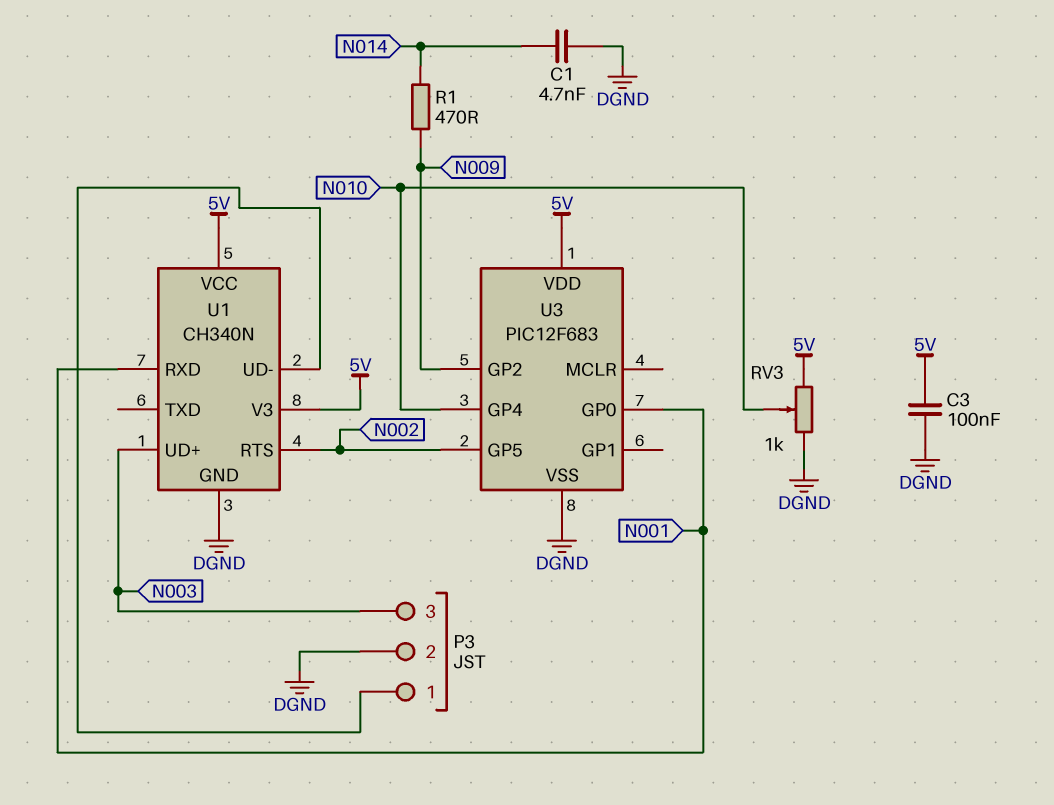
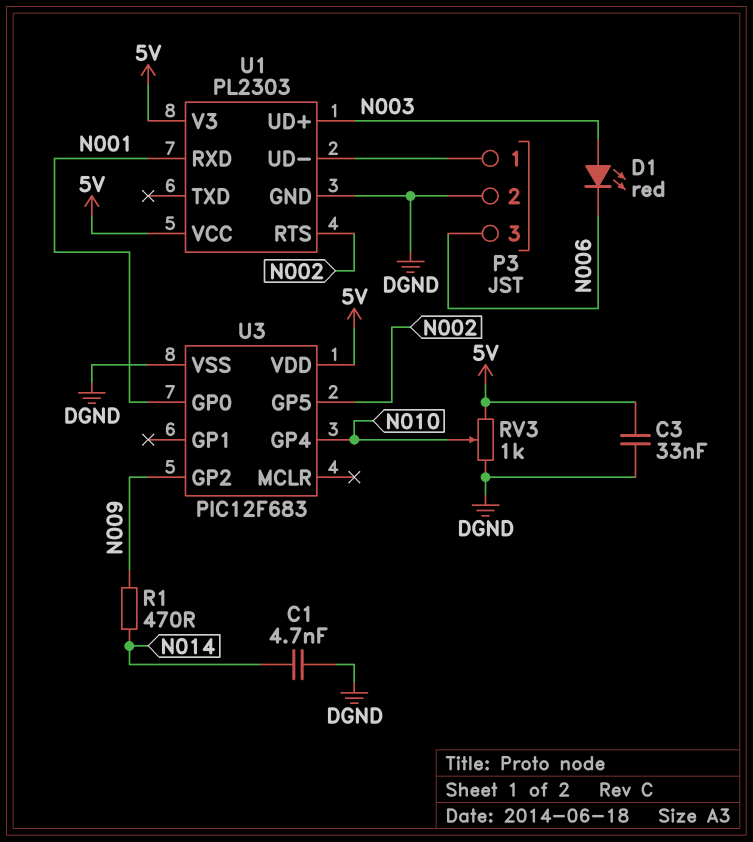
C3: 100nF (5V, DGND) -> 33nF (5V, DGND)
D1: none -> LED red (A N003, K N006)
P3 pin 3: N003 -> N006
U1: CH340N -> PL2303

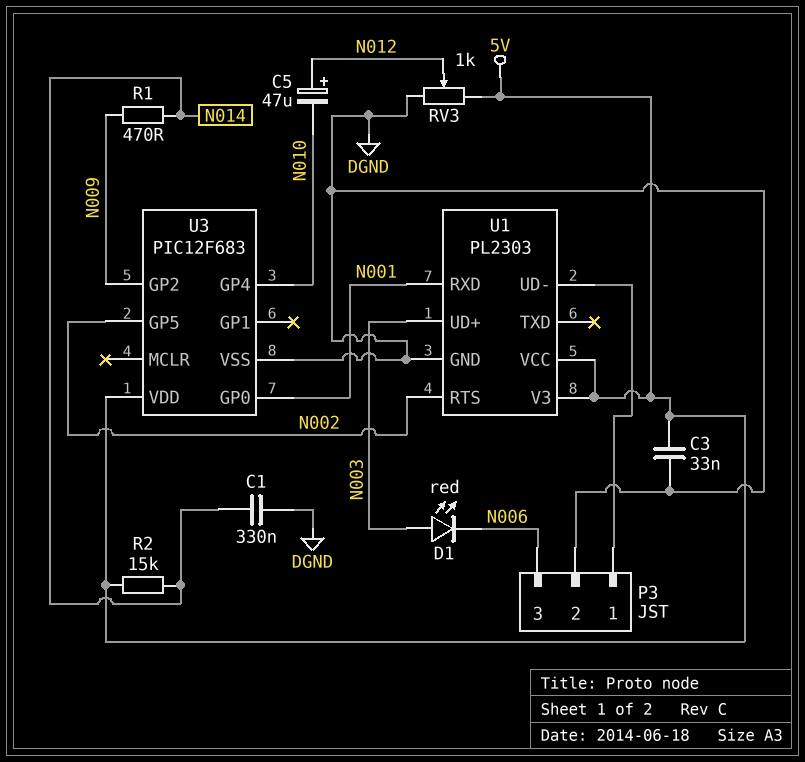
C1: 4.7nF (DGND, N014) -> 330nF (DGND, N014)
C5: none -> 47uF (plus N012, minus N010)
R2: none -> 15k (5V, N014)
RV3: 1k (5V, DGND, wiper N010) -> 1k (5V, DGND, wiper N012)

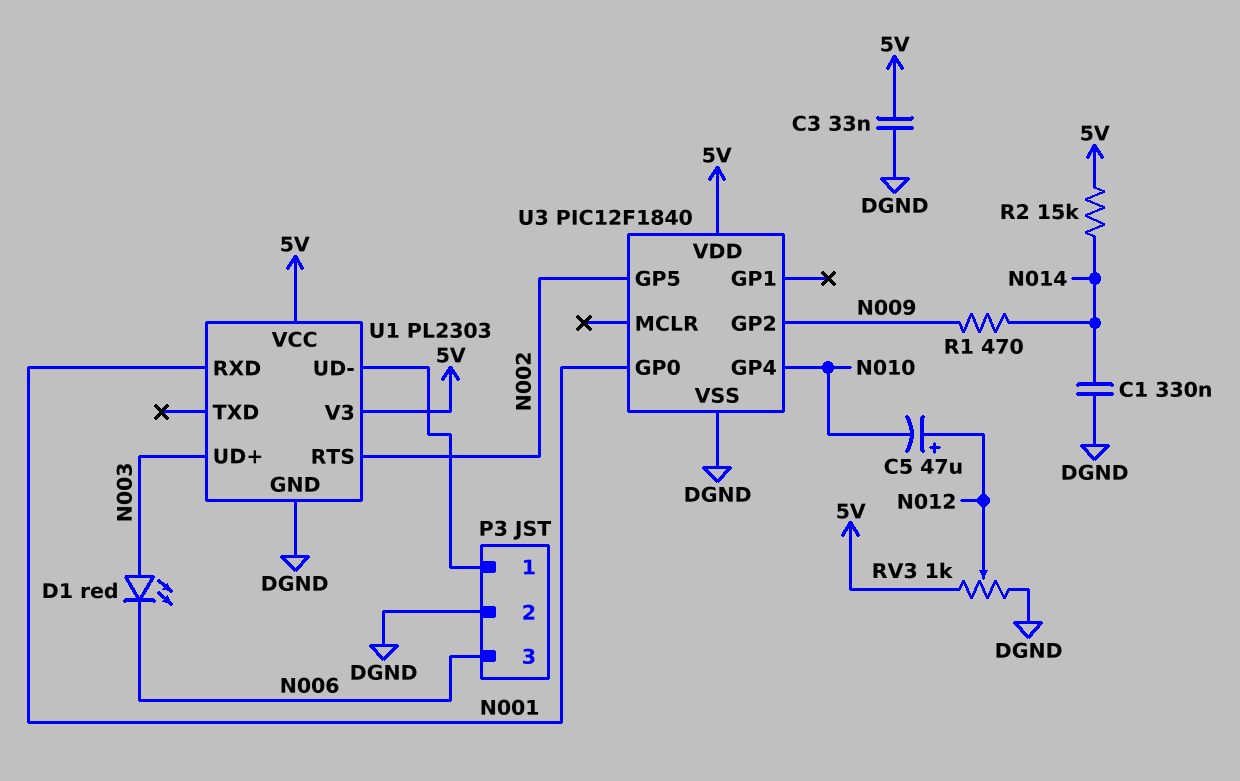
U3: PIC12F683 -> PIC12F1840

